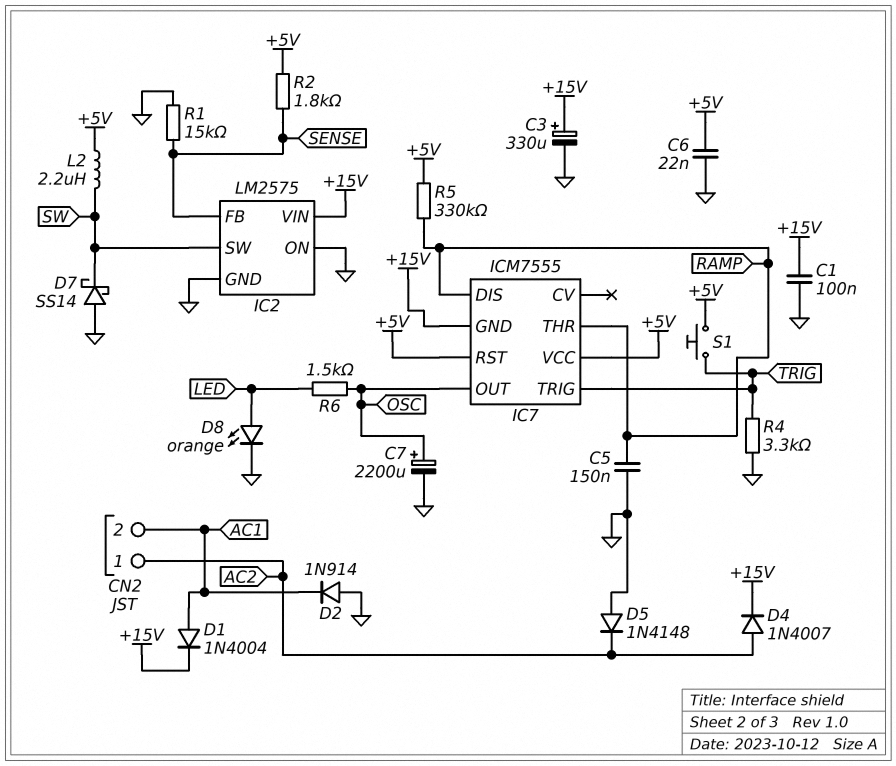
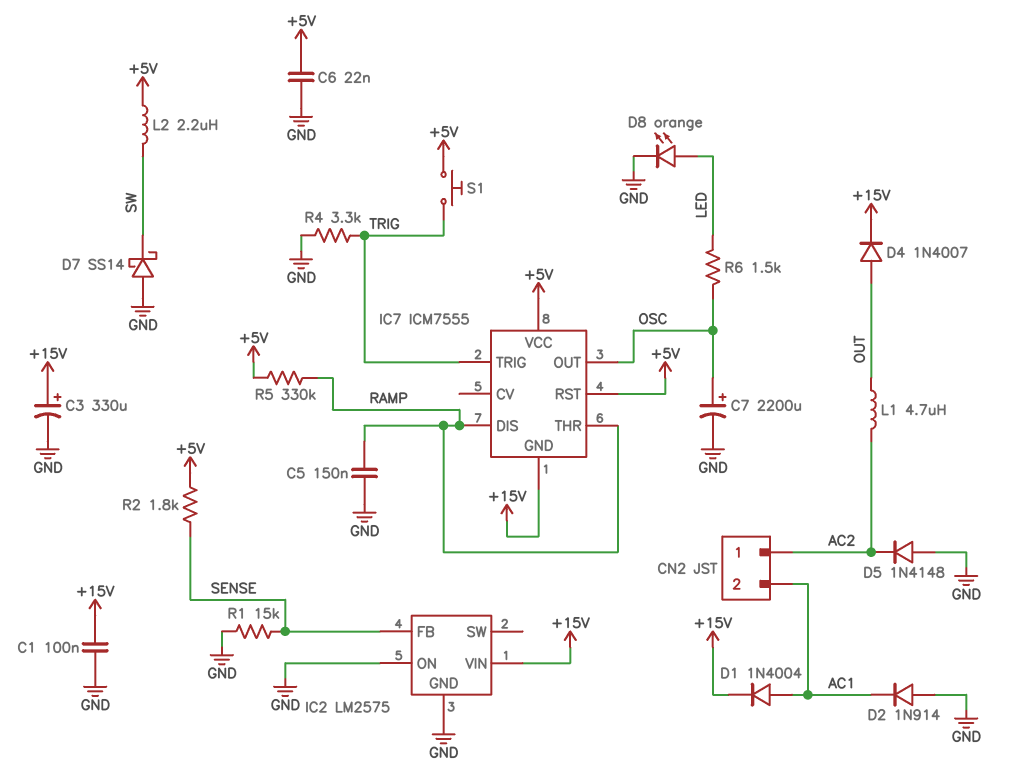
D4: diode 1N4007 (A AC2, K +15V) -> diode 1N4007 (A OUT, K +15V)
IC2 pin SW: SW -> none
L1: none -> 4.7uH (AC2, OUT)

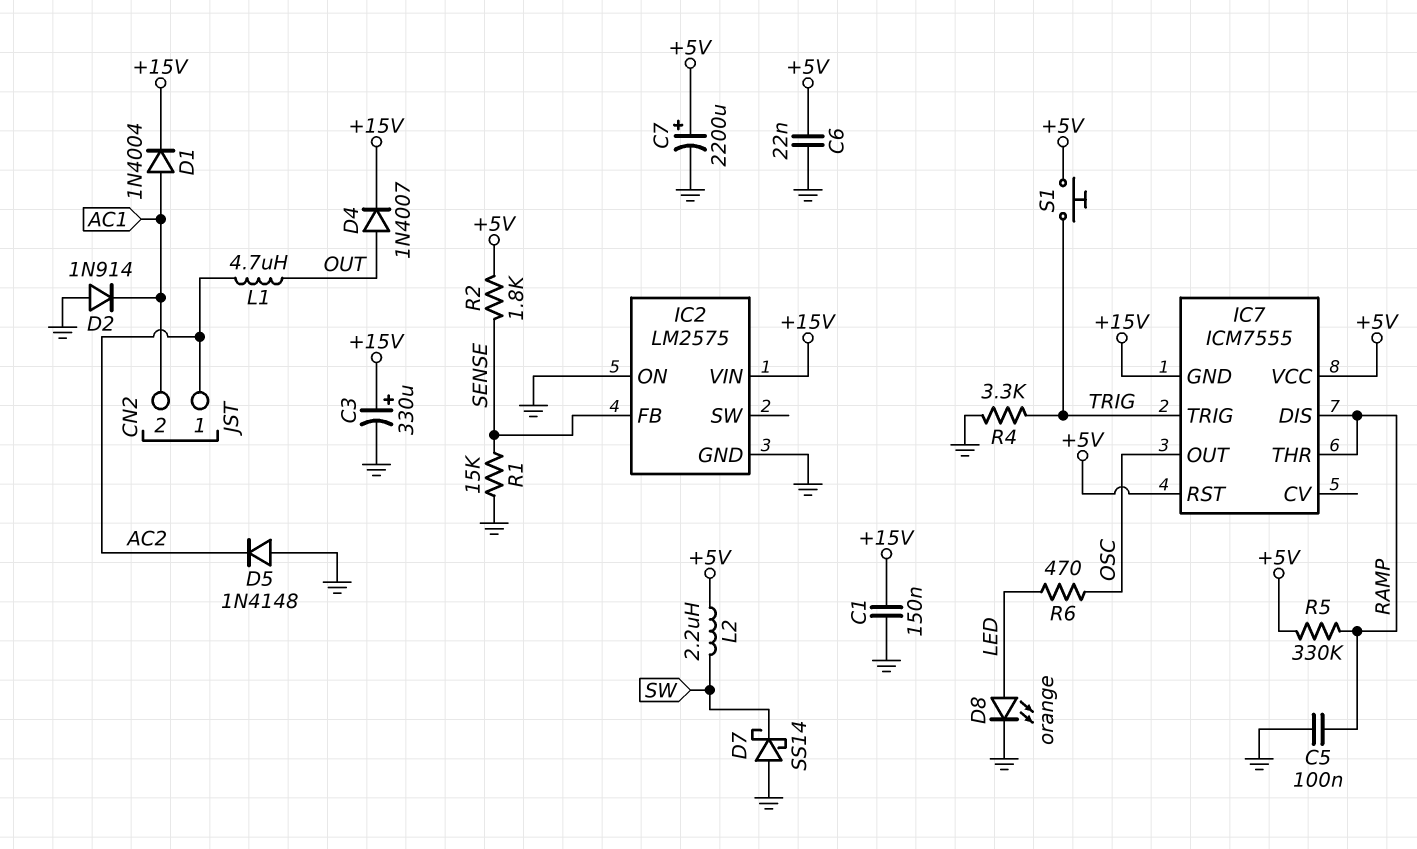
C1: 100nF (+15V, GND) -> 150nF (+15V, GND)
C5: 150nF (GND, RAMP) -> 100nF (GND, RAMP)
C7: 2200uF (plus OSC, minus GND) -> 2200uF (plus +5V, minus GND)
R6: 1.5k (LED, OSC) -> 470 (LED, OSC)

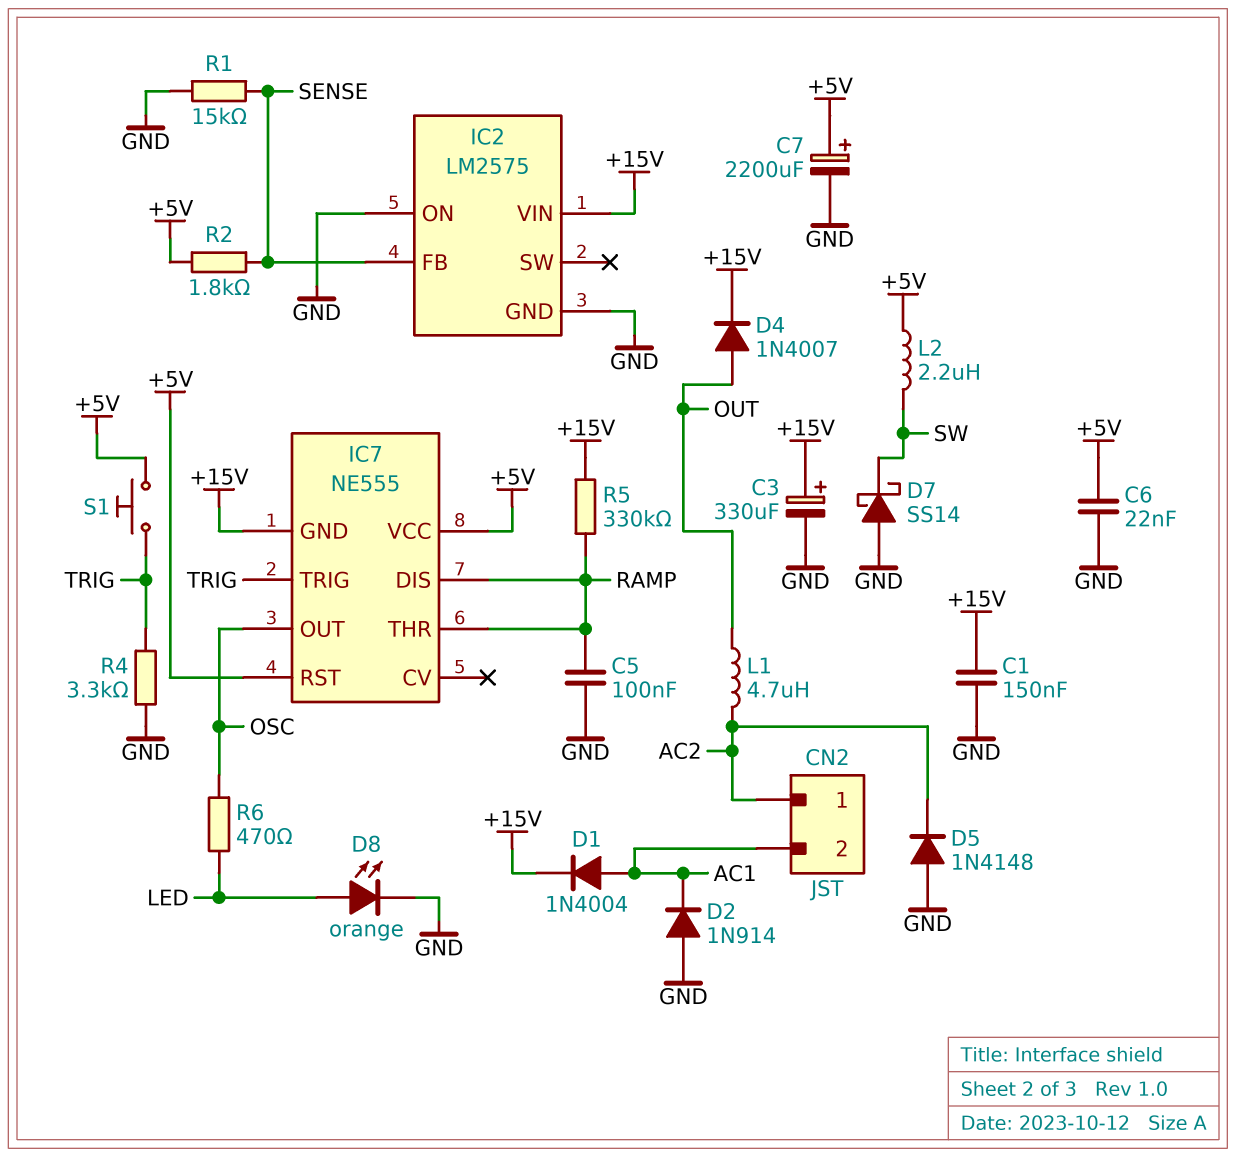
IC7: ICM7555 -> NE555
R5: 330k (+5V, RAMP) -> 330k (+15V, RAMP)

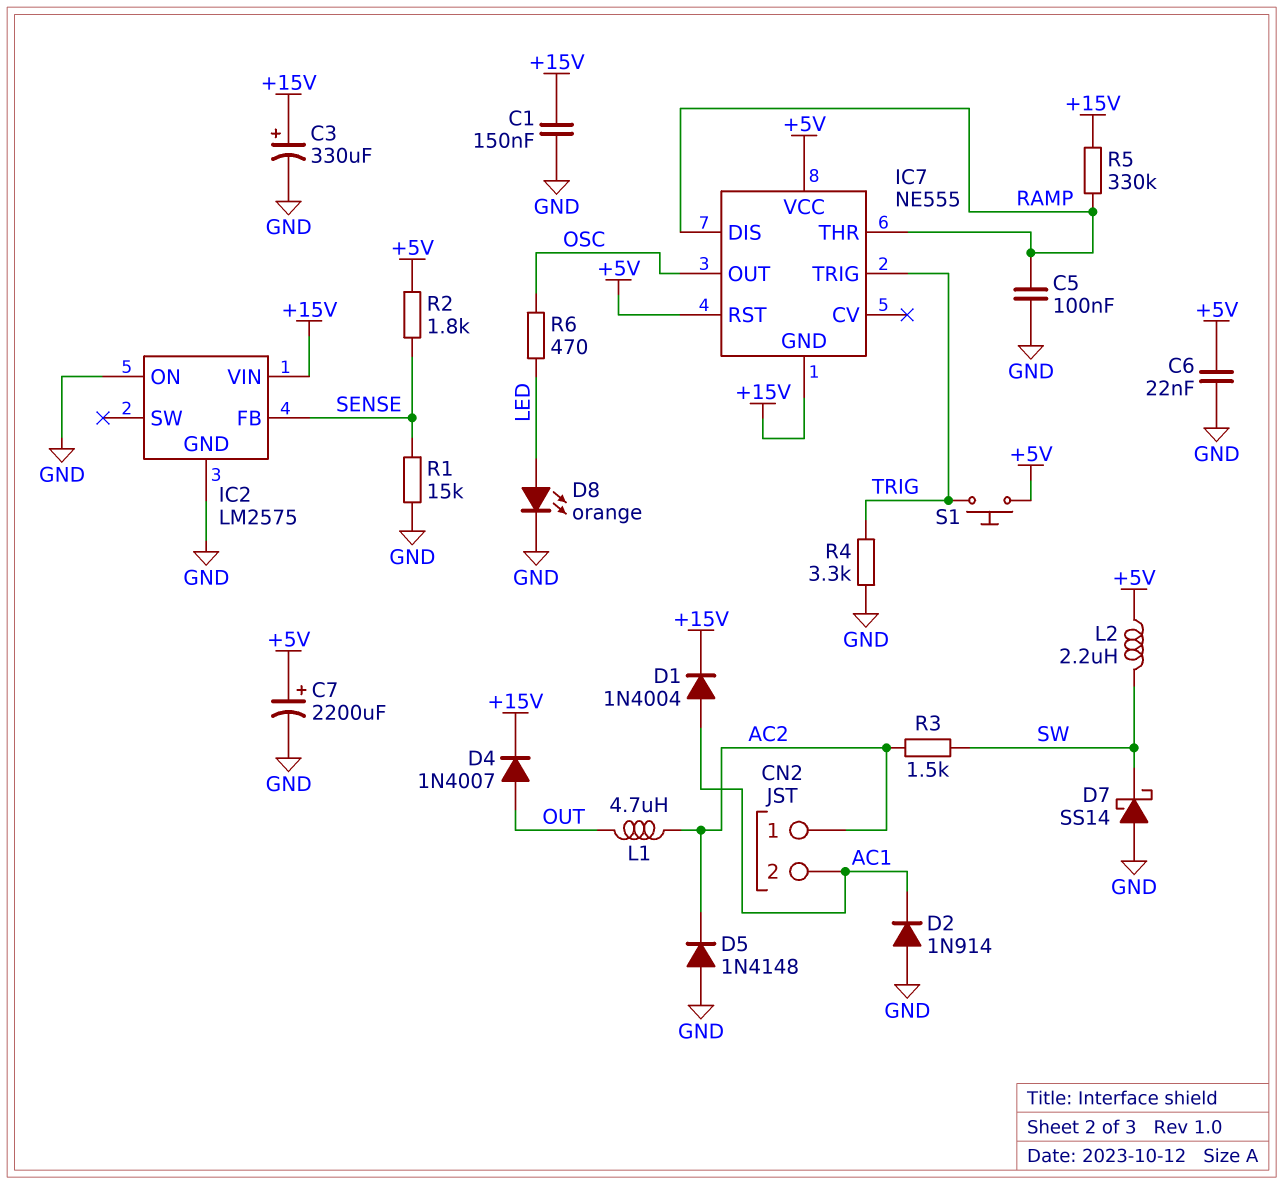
R3: none -> 1.5k (AC2, SW)

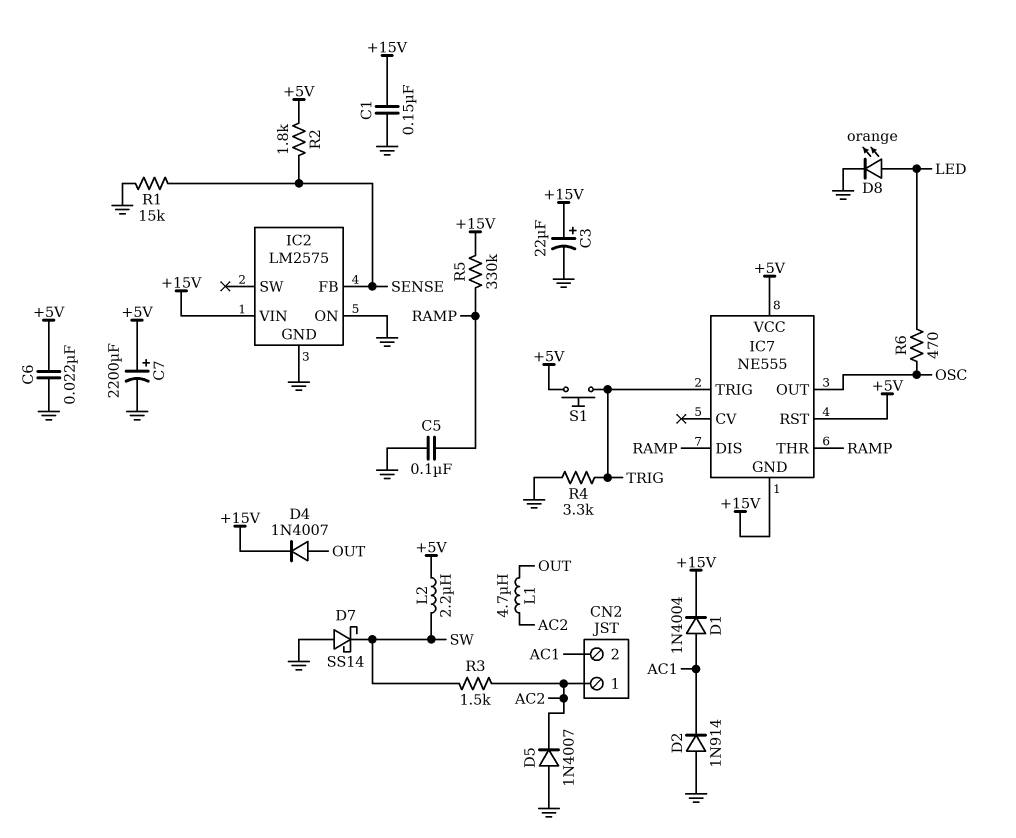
C3: 330uF (plus +15V, minus GND) -> 22uF (plus +15V, minus GND)
D5: diode 1N4148 (A GND, K AC2) -> diode 1N4007 (A GND, K AC2)

